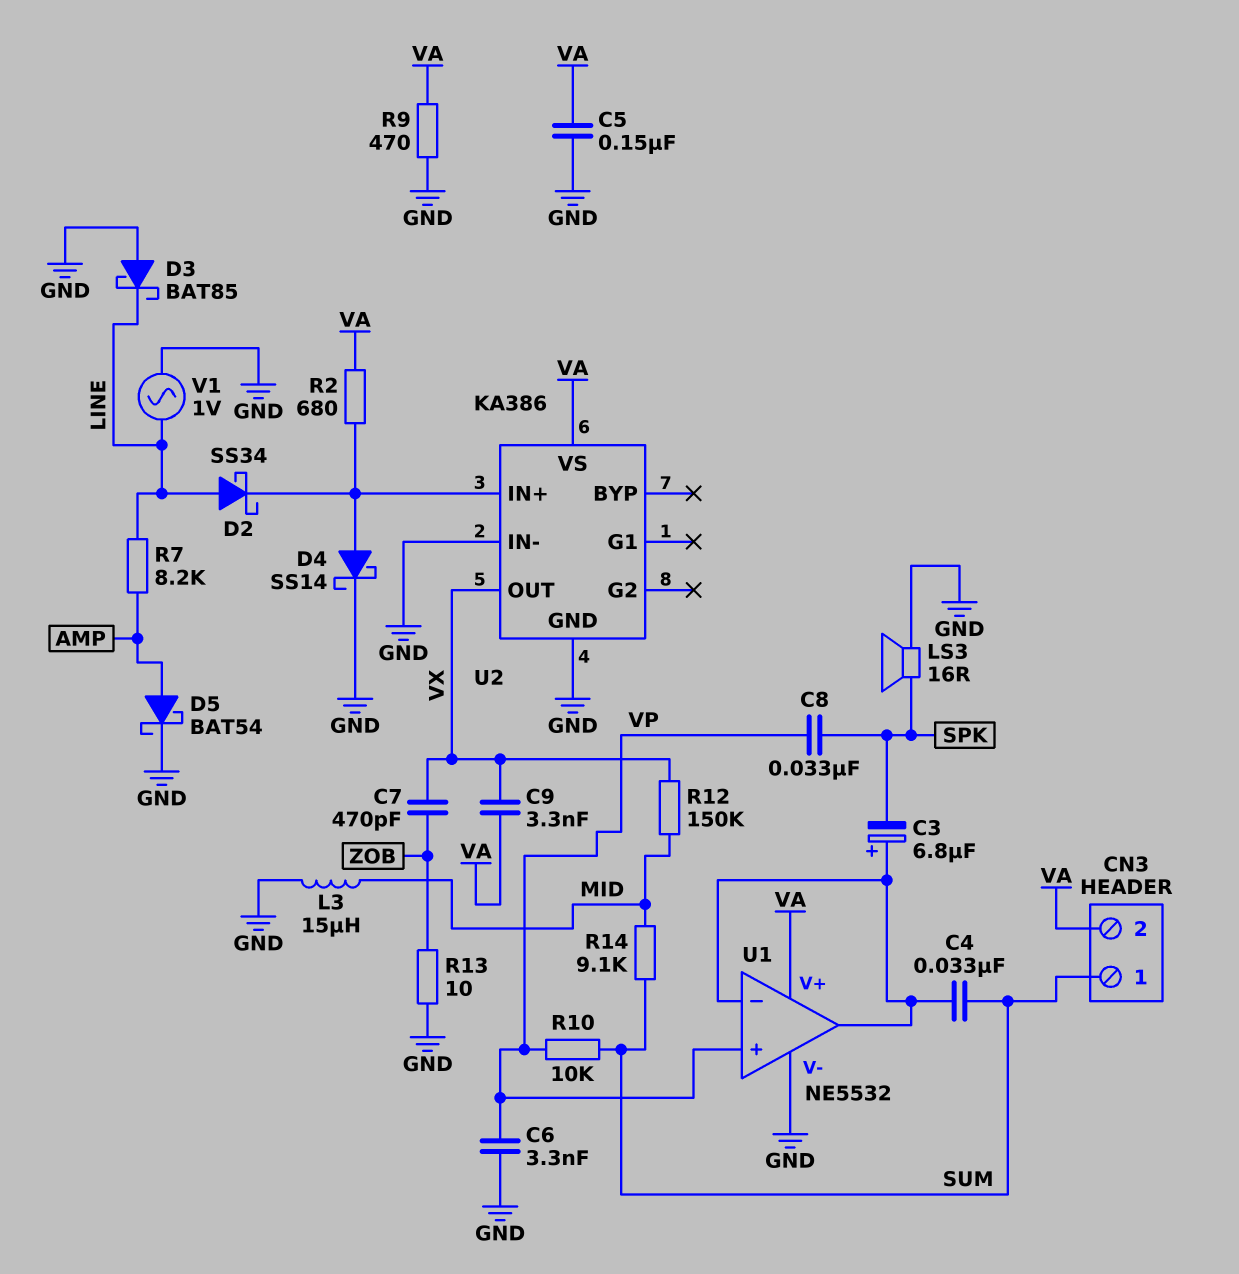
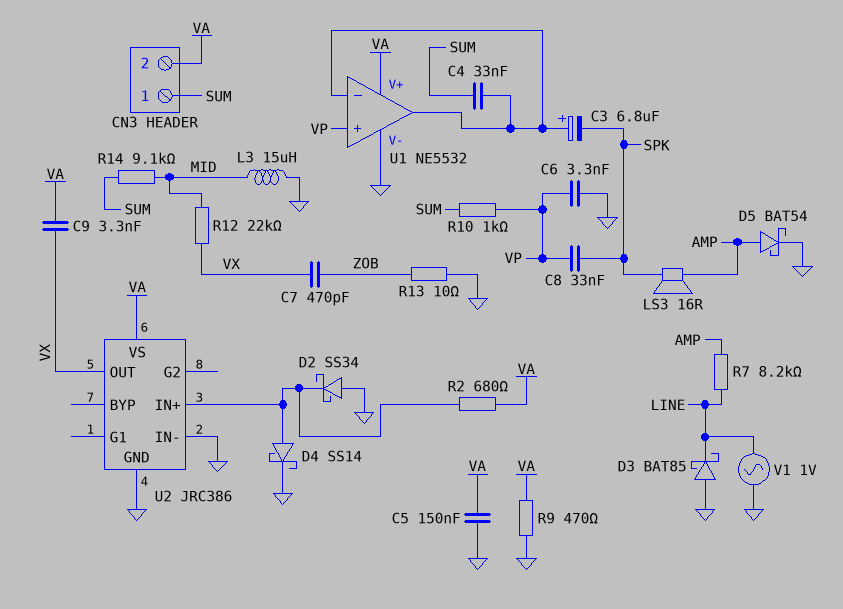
D2: schottky SS34 (A LINE, K U2/IN+) -> schottky SS34 (A GND, K U2/IN+)
LS3: speaker 16R (GND, SPK) -> speaker 16R (AMP, SPK)
R10: 10k (SUM, VP) -> 1k (SUM, VP)
R12: 150k (MID, VX) -> 22k (MID, VX)
U2: KA386 -> JRC386

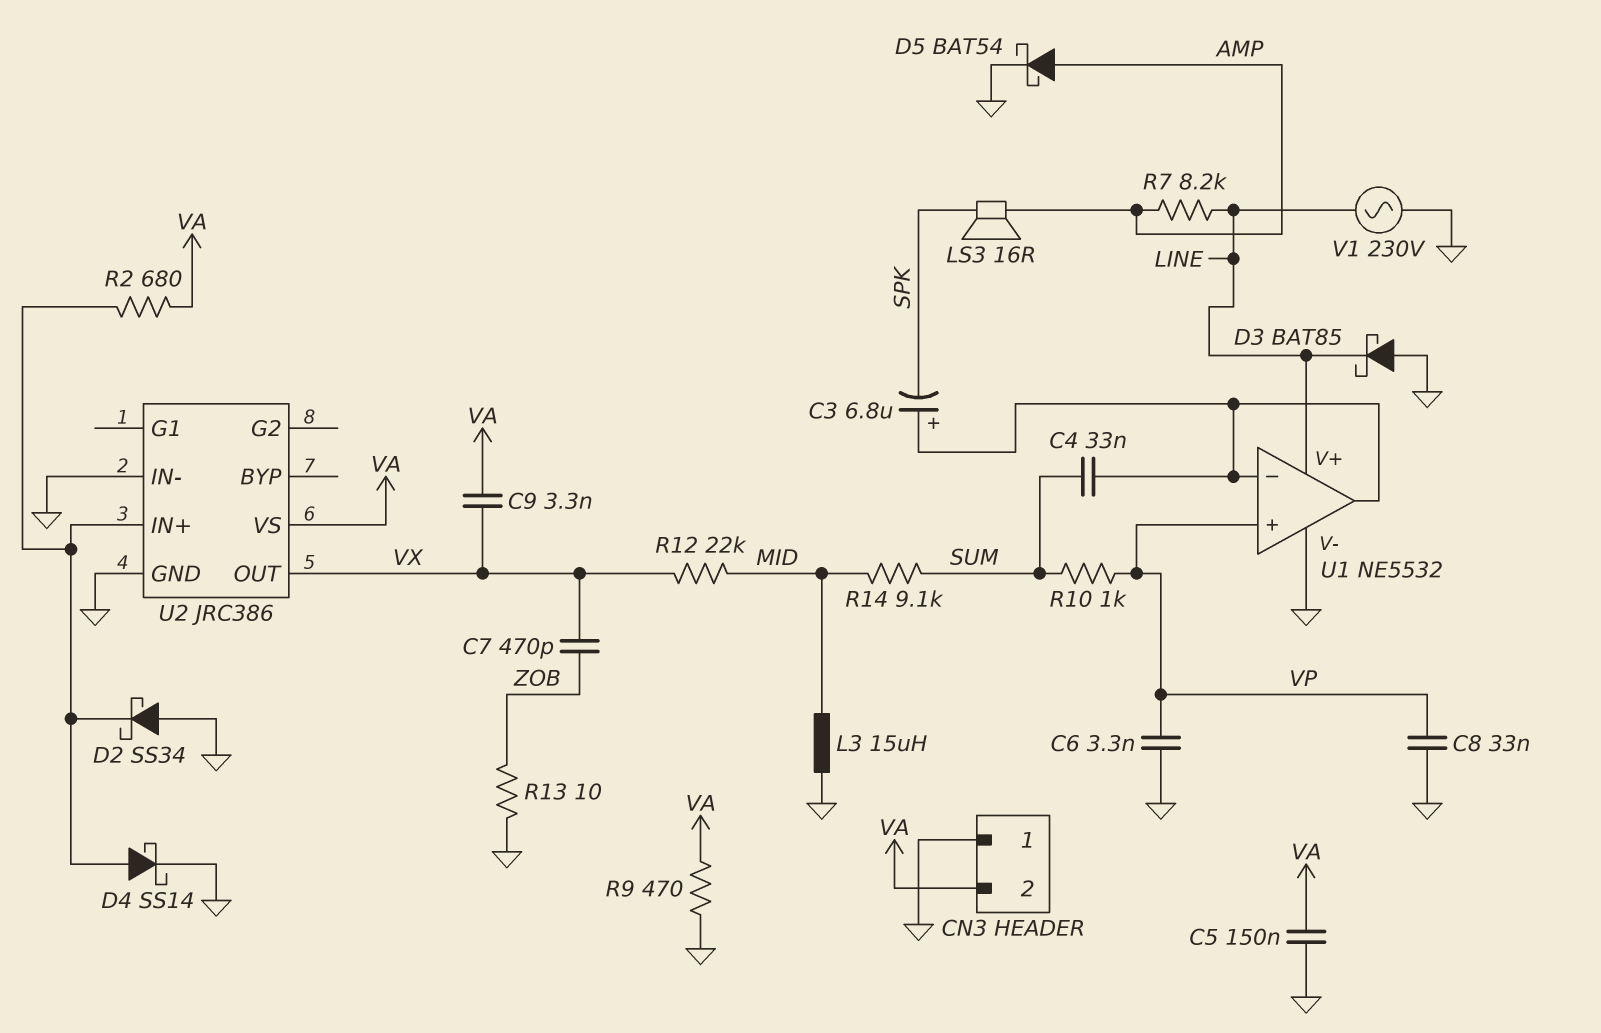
C8: 33nF (SPK, VP) -> 33nF (GND, VP)
CN3 pin 1: SUM -> GND
U1 pin V+: VA -> LINE
V1: AC 1V (GND, LINE) -> AC 230V (GND, LINE)

